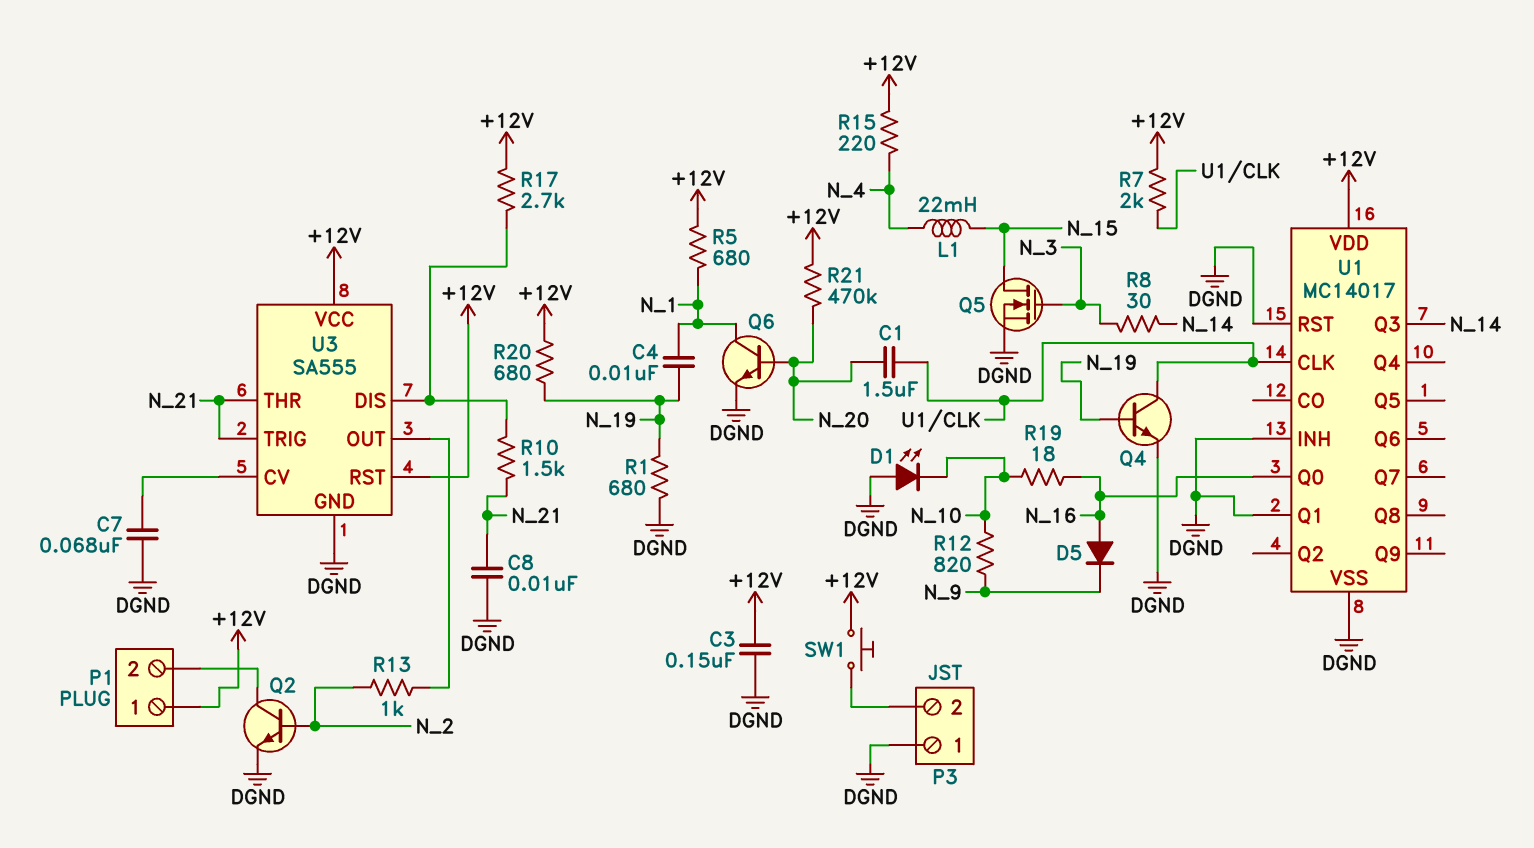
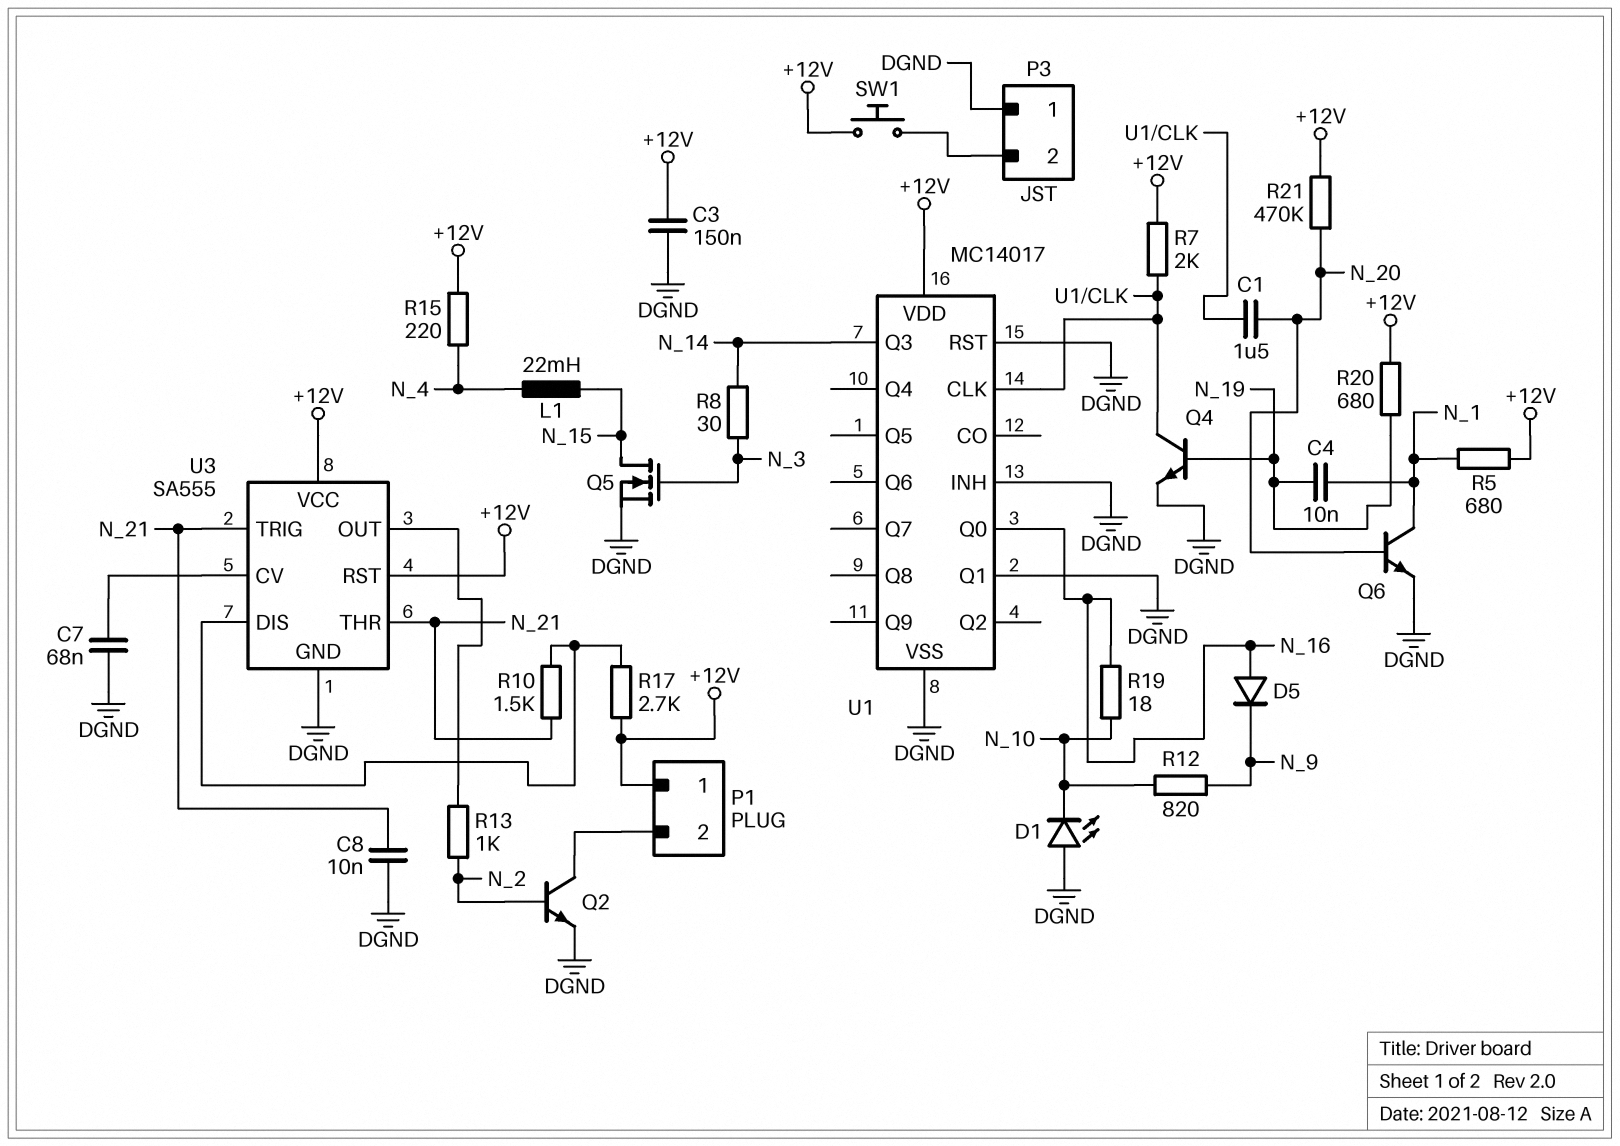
R1: 680 (DGND, N_19) -> none

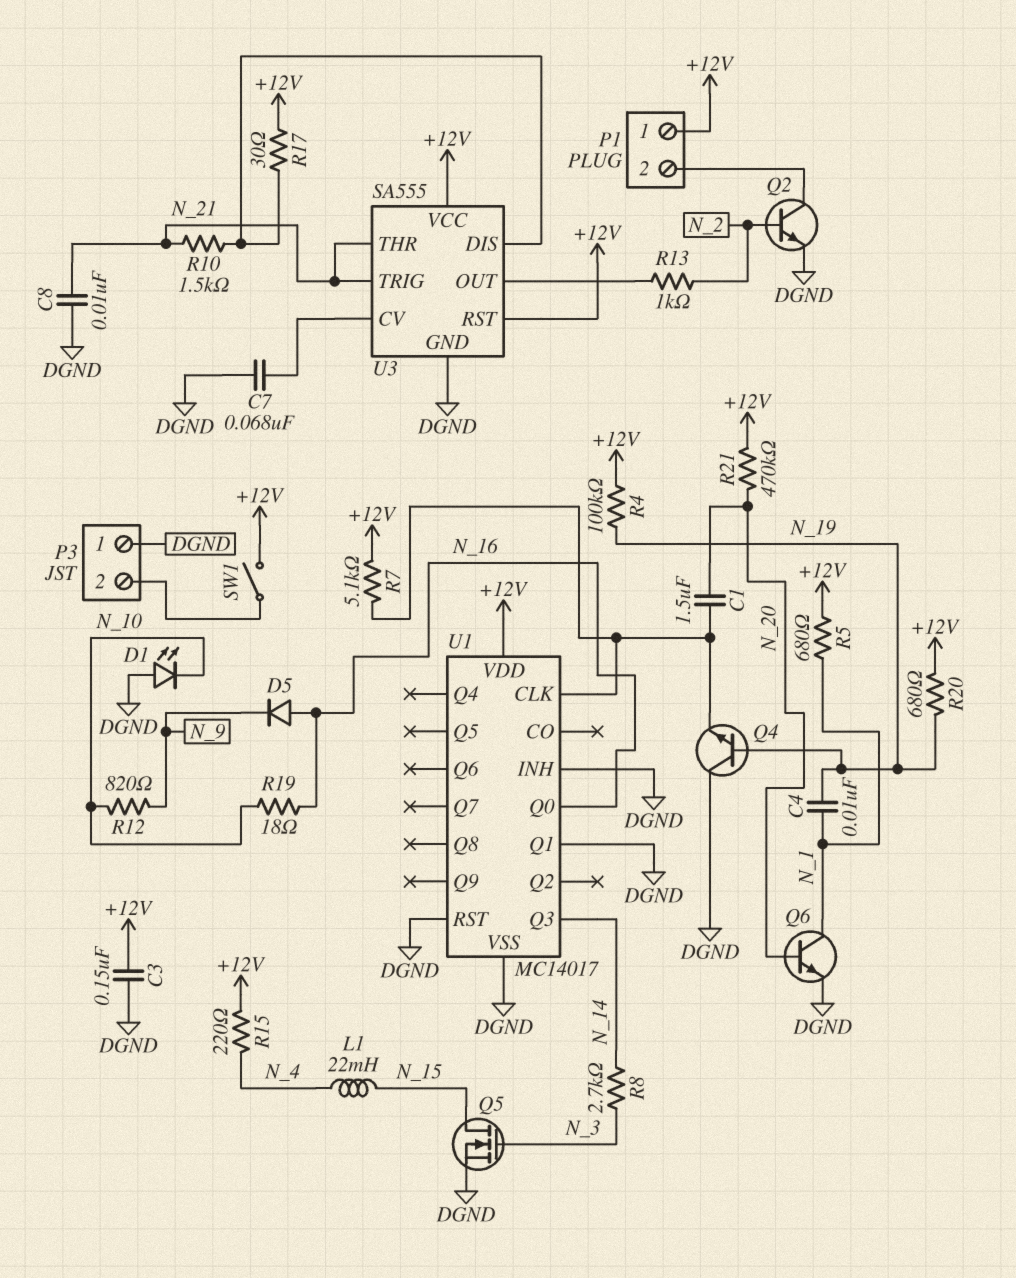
Q4: NPN (B N_19, C U1/CLK, E DGND) -> NPN (B N_19, C DGND, E U1/CLK)
R4: none -> 100k (+12V, N_19)
R7: 2k (+12V, U1/CLK) -> 5.1k (+12V, U1/CLK)
R8: 30 (N_3, N_14) -> 2.7k (N_3, N_14)
R17: 2.7k (+12V, U3/DIS) -> 30 (+12V, U3/DIS)
SW1: button (+12V, P3/2) -> switch (+12V, P3/2)

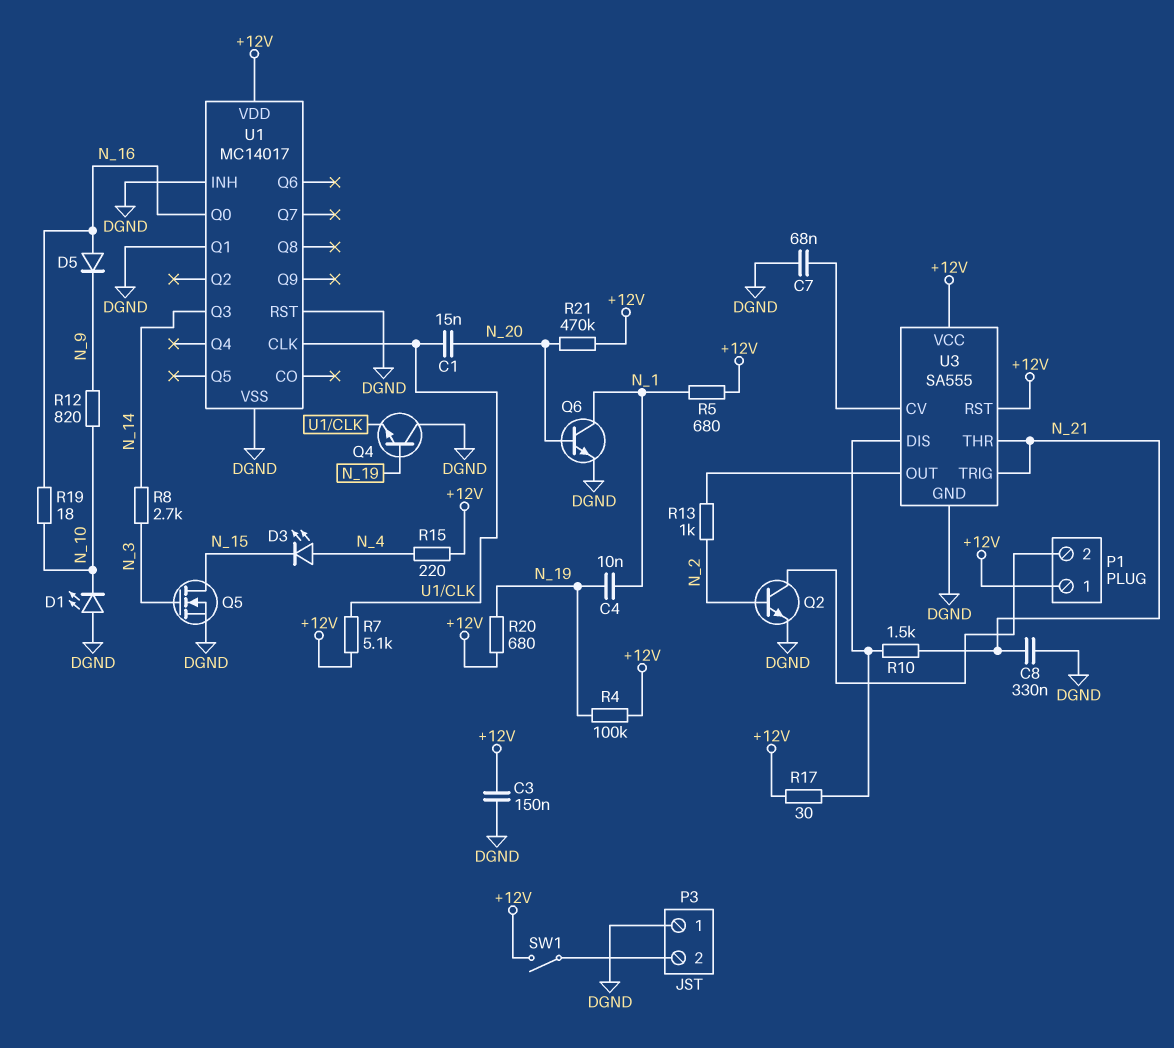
C1: 1.5uF (N_20, U1/CLK) -> 15nF (N_20, U1/CLK)
C8: 10nF (DGND, N_21) -> 330nF (DGND, N_21)
D3: none -> LED (A N_4, K N_15)
L1: 22mH (N_4, N_15) -> none

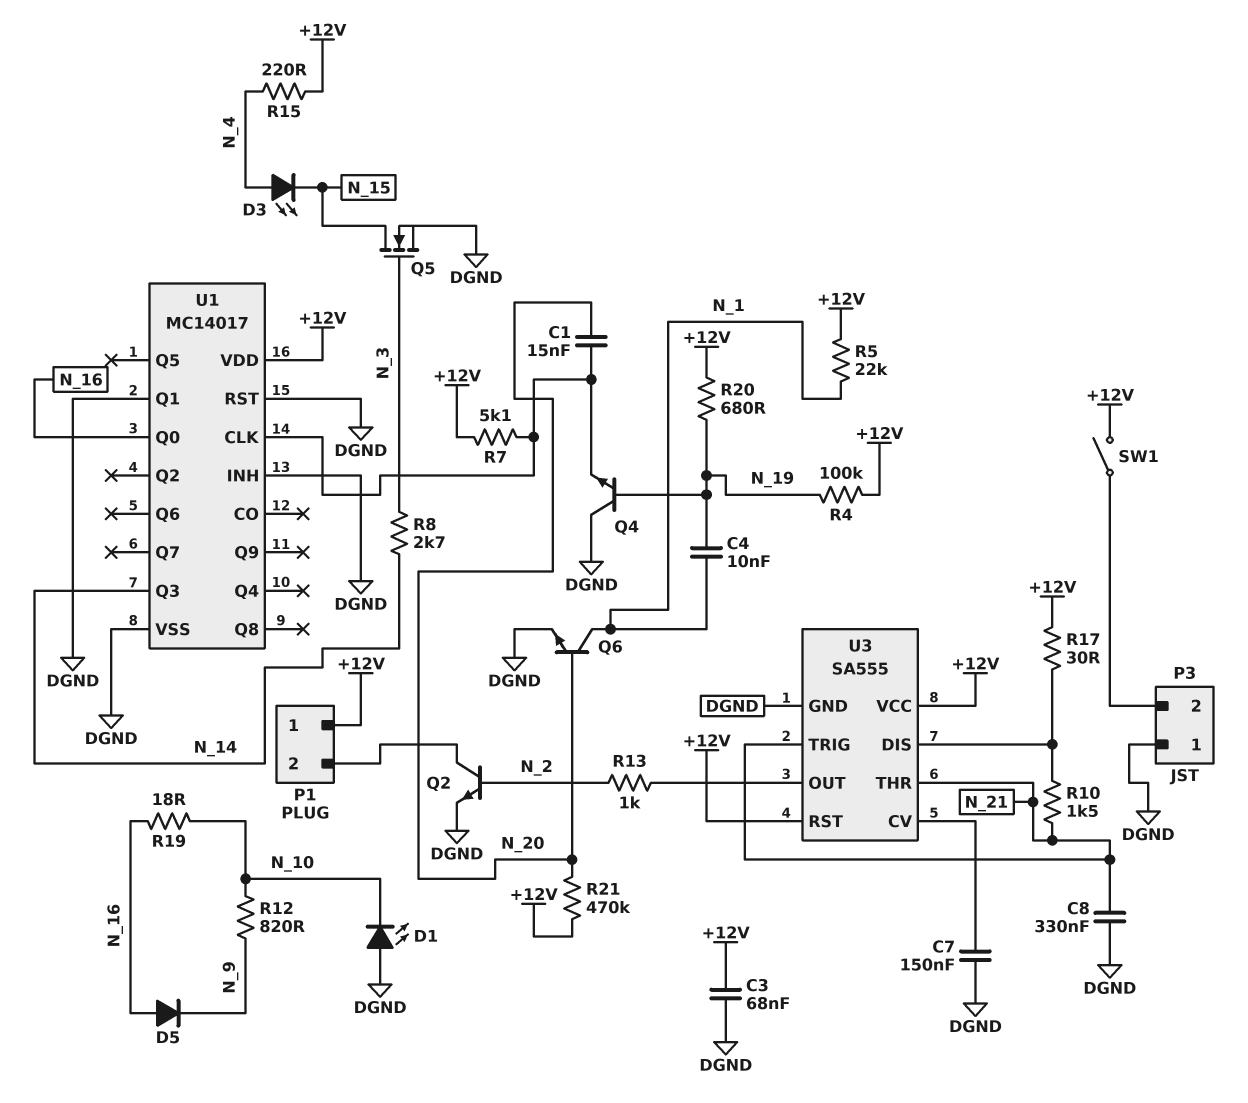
C3: 150nF (+12V, DGND) -> 68nF (+12V, DGND)
C7: 68nF (DGND, U3/CV) -> 150nF (DGND, U3/CV)
R5: 680 (+12V, N_1) -> 22k (+12V, N_1)

